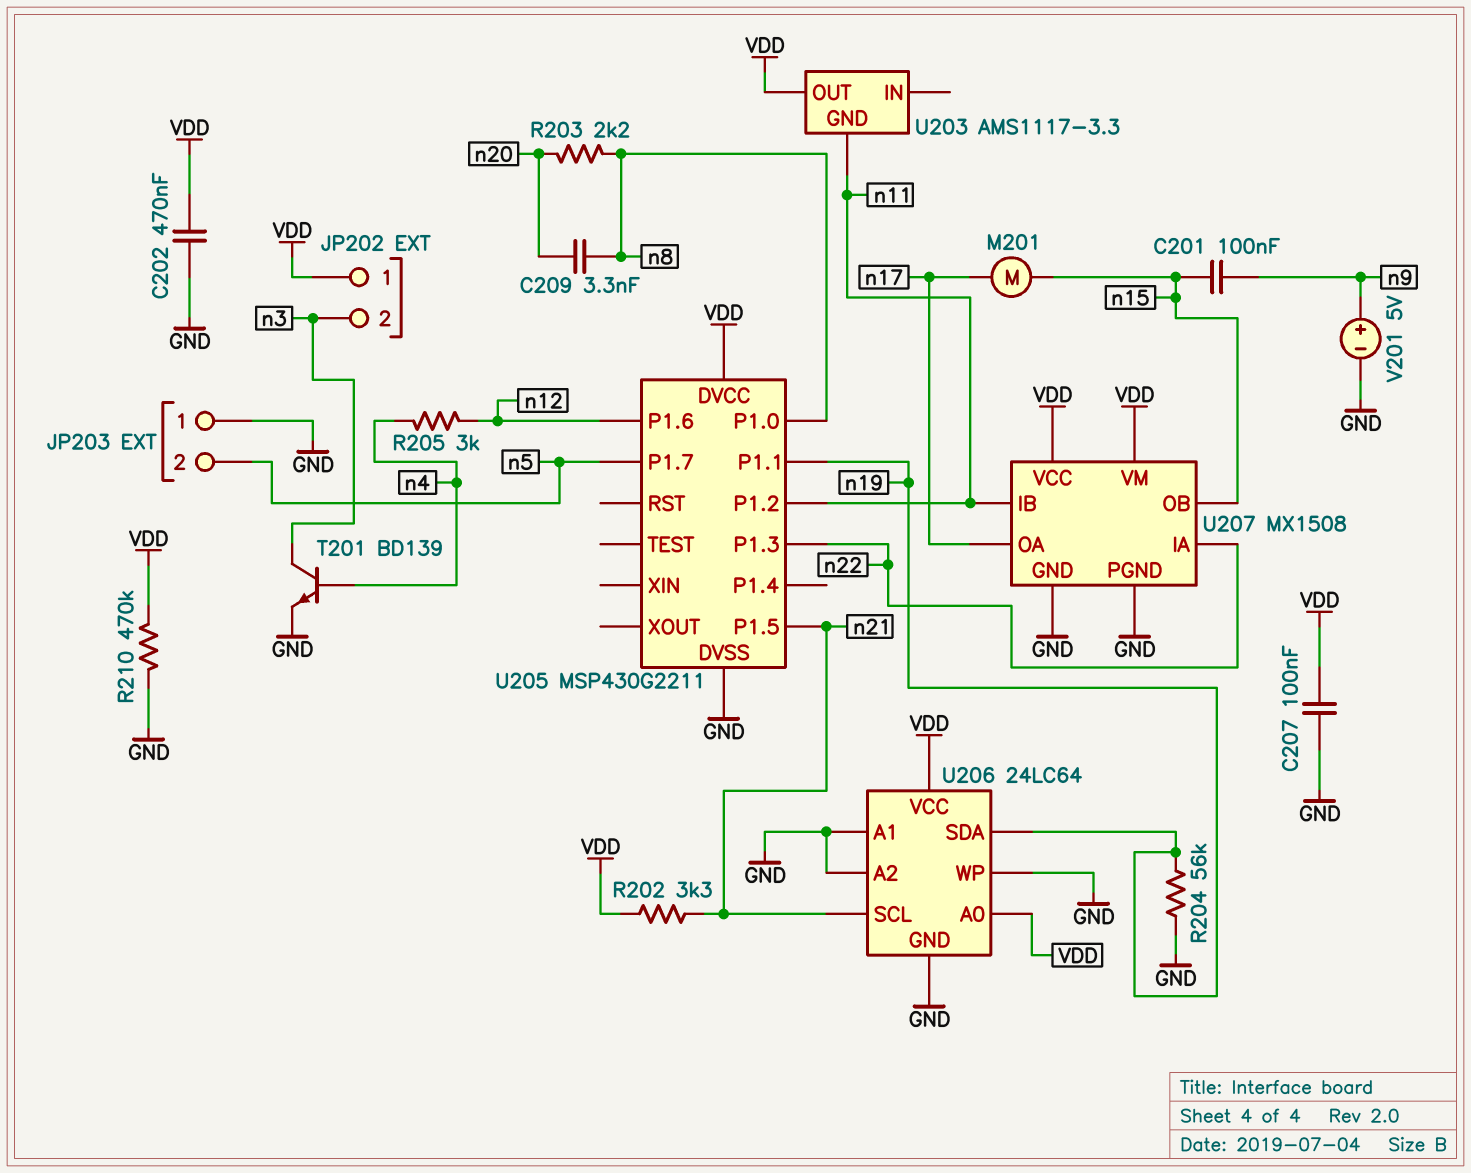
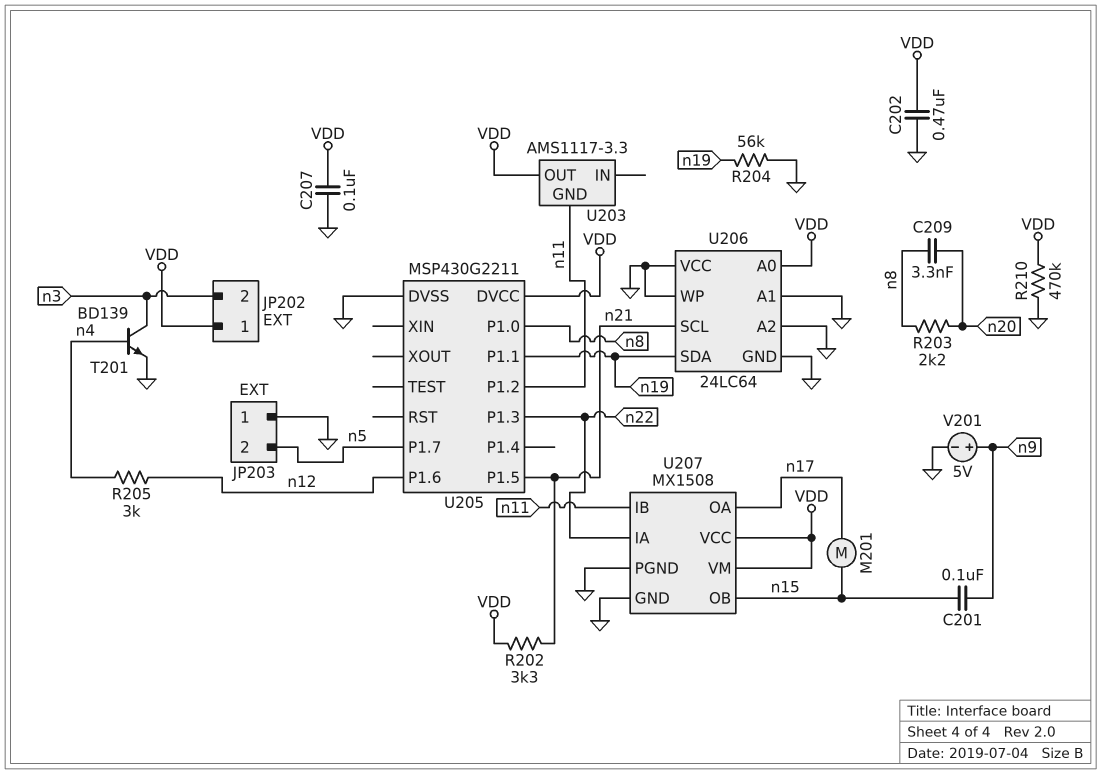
U206 pin VCC: VDD -> GND

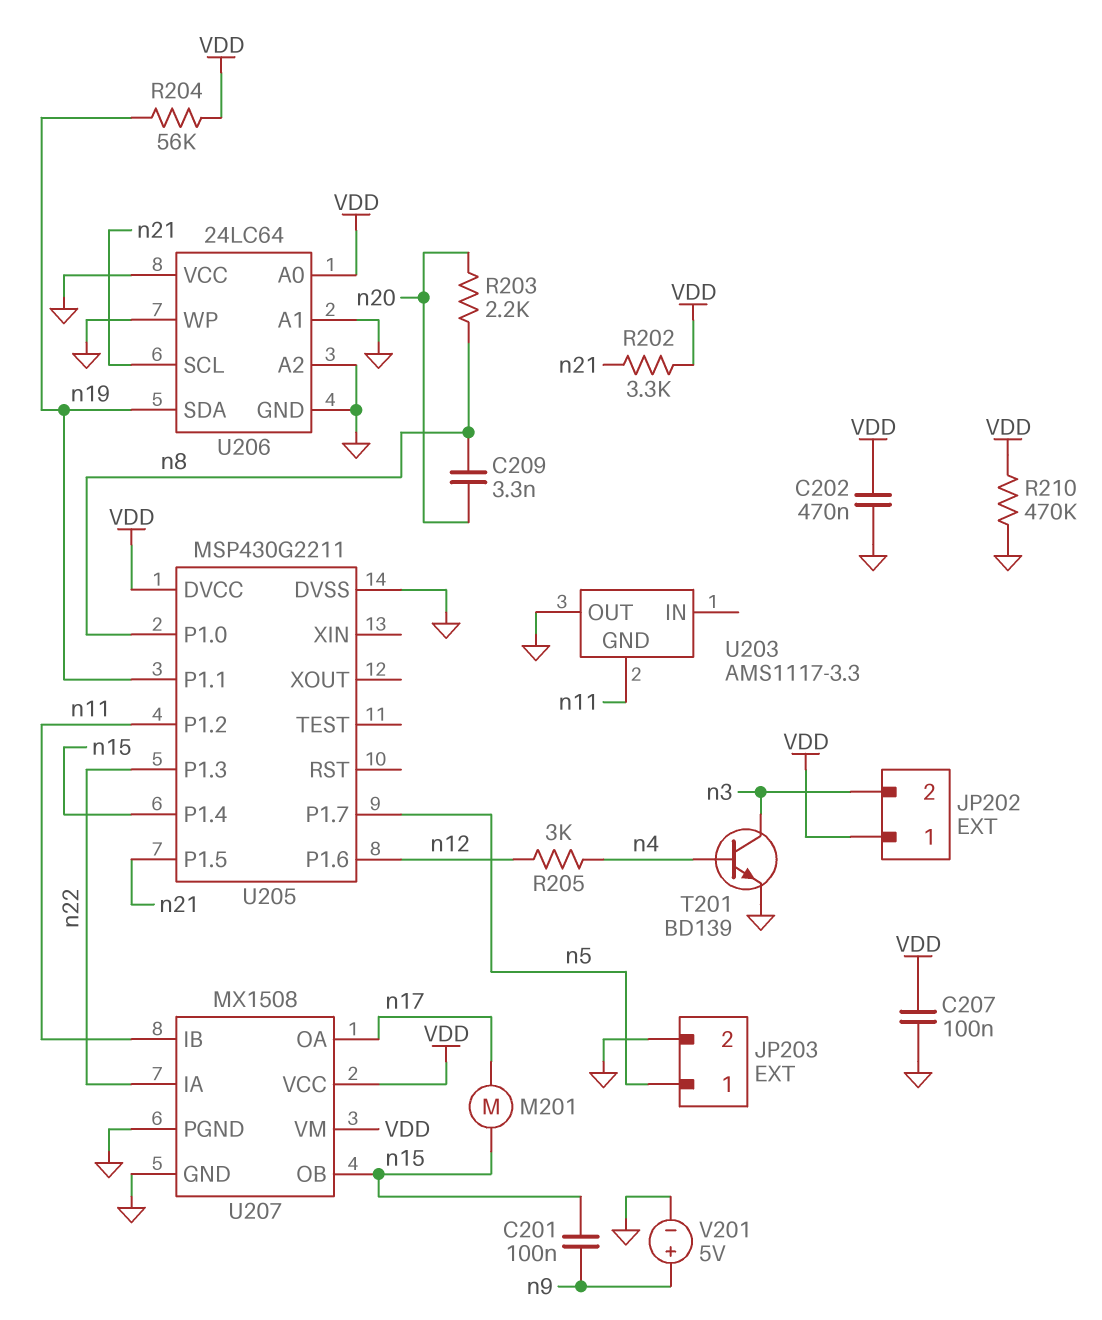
JP203 pin 1: GND -> n5
JP203 pin 2: n5 -> GND
R204: 56k (GND, n19) -> 56k (VDD, n19)
U203 pin OUT: VDD -> GND
U205 pin P1.4: none -> n15

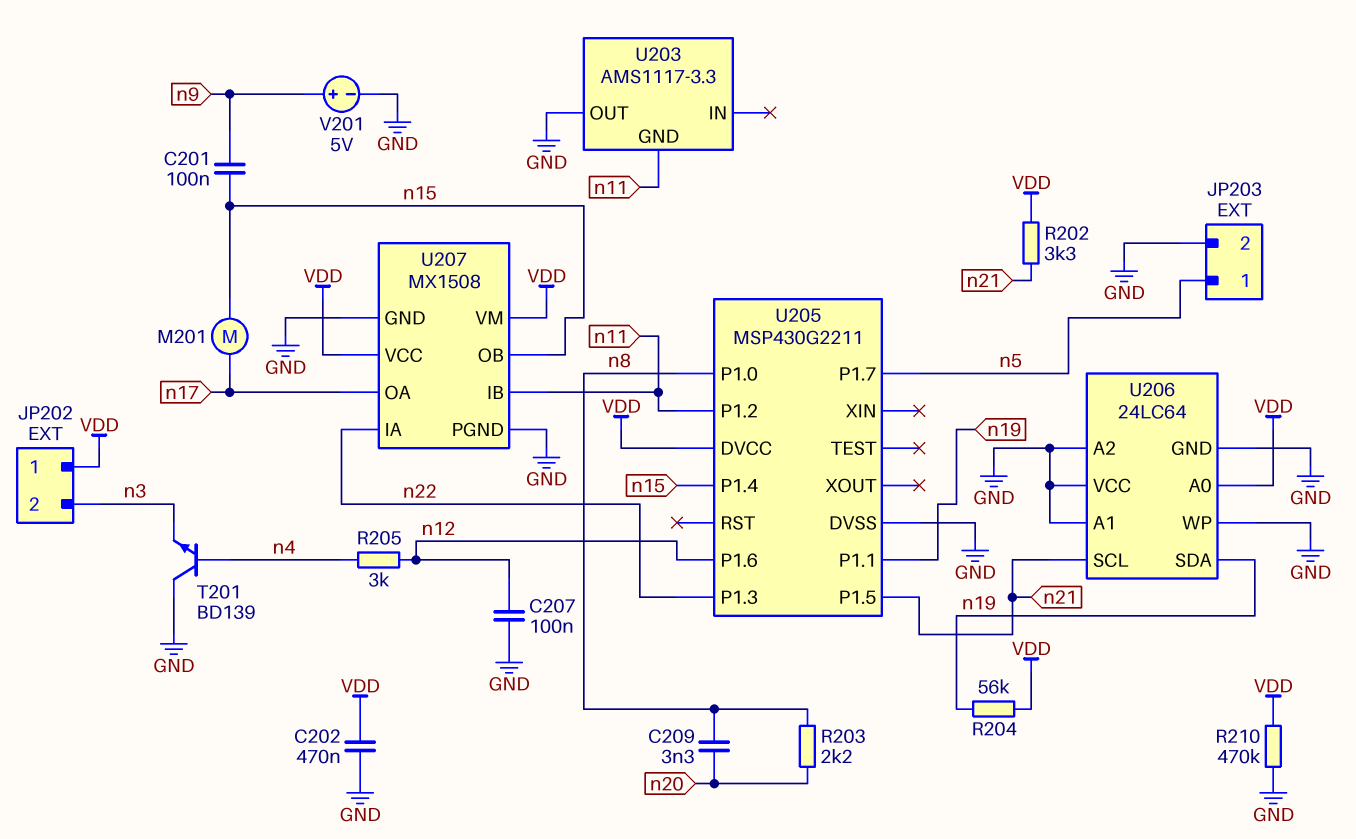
C207: 100nF (GND, VDD) -> 100nF (GND, n12)
T201: NPN BD139 (B n4, C n3, E GND) -> NPN BD139 (B n4, C GND, E n3)

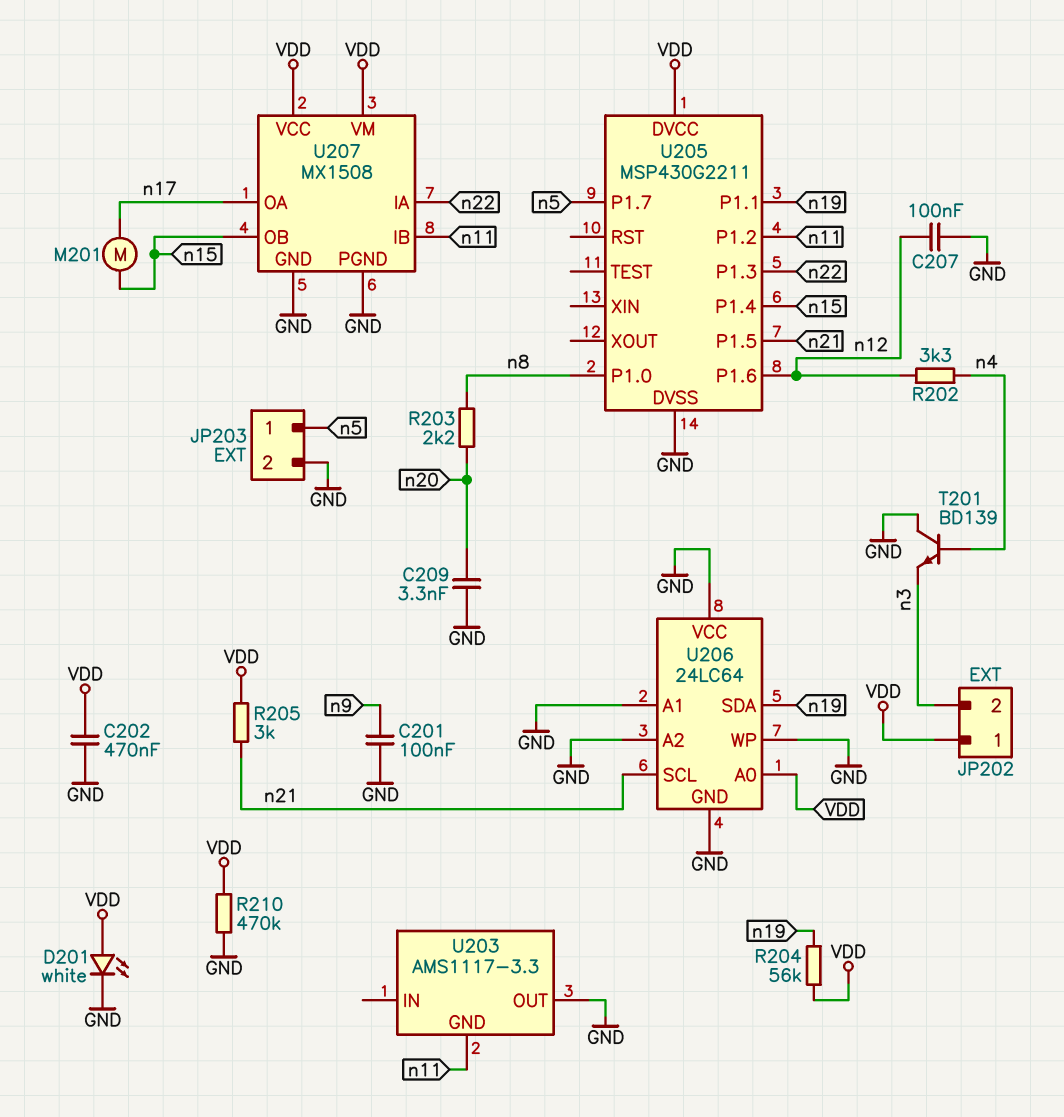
C201: 100nF (n9, n15) -> 100nF (GND, n9)
C209: 3.3nF (n8, n20) -> 3.3nF (GND, n20)
D201: none -> LED white (A VDD, K GND)
R202: 3.3k (VDD, n21) -> 3.3k (n4, n12)
R205: 3k (n4, n12) -> 3k (VDD, n21)
V201: 5V (plus n9, minus GND) -> none

